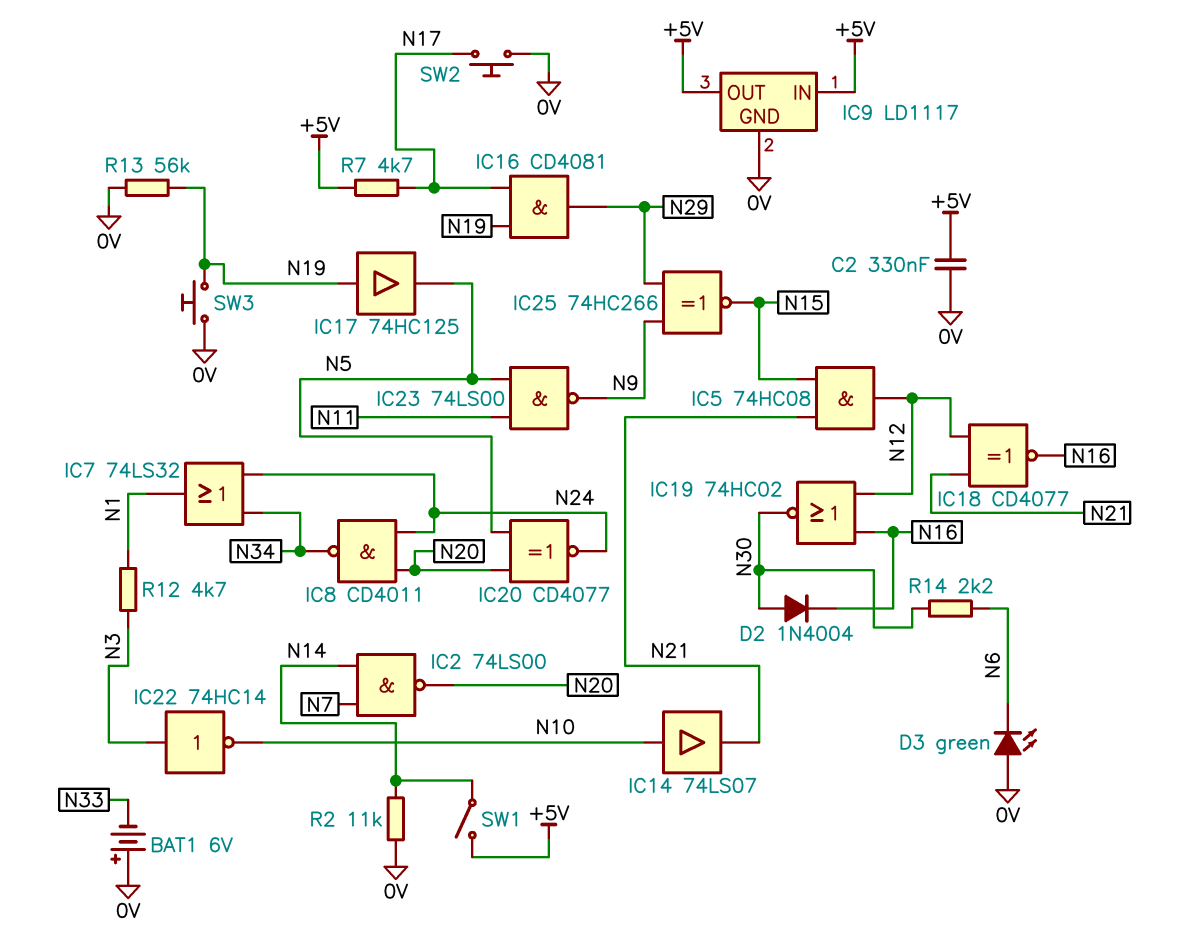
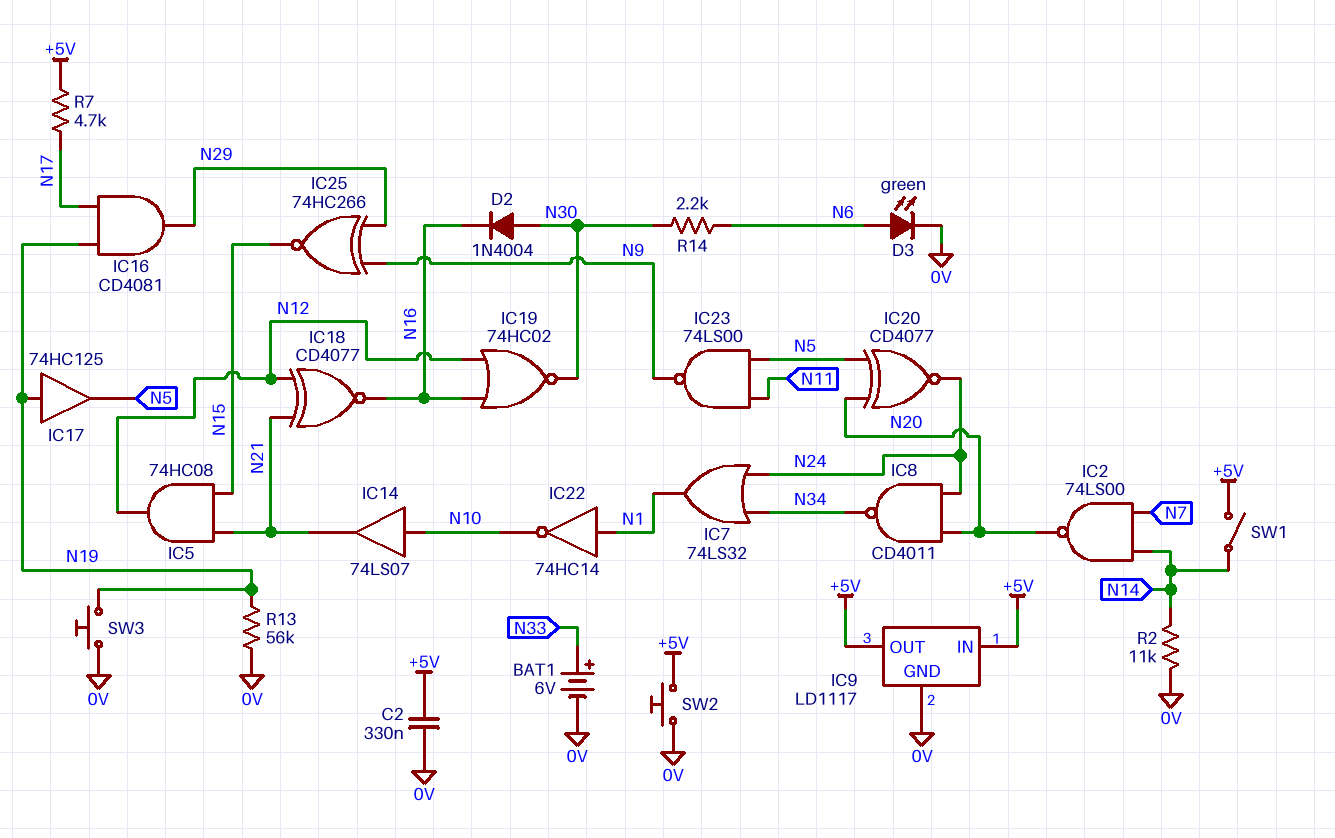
BAT1: 6V (plus 0V, minus N33) -> 6V (plus N33, minus 0V)
D3: LED green (A 0V, K N6) -> LED green (A N6, K 0V)
IC22: NOT 74HC14 (in N3, out N10) -> NOT 74HC14 (in N1, out N10)
R12: 4.7k (N1, N3) -> none
SW2: button (0V, N17) -> button (+5V, 0V)

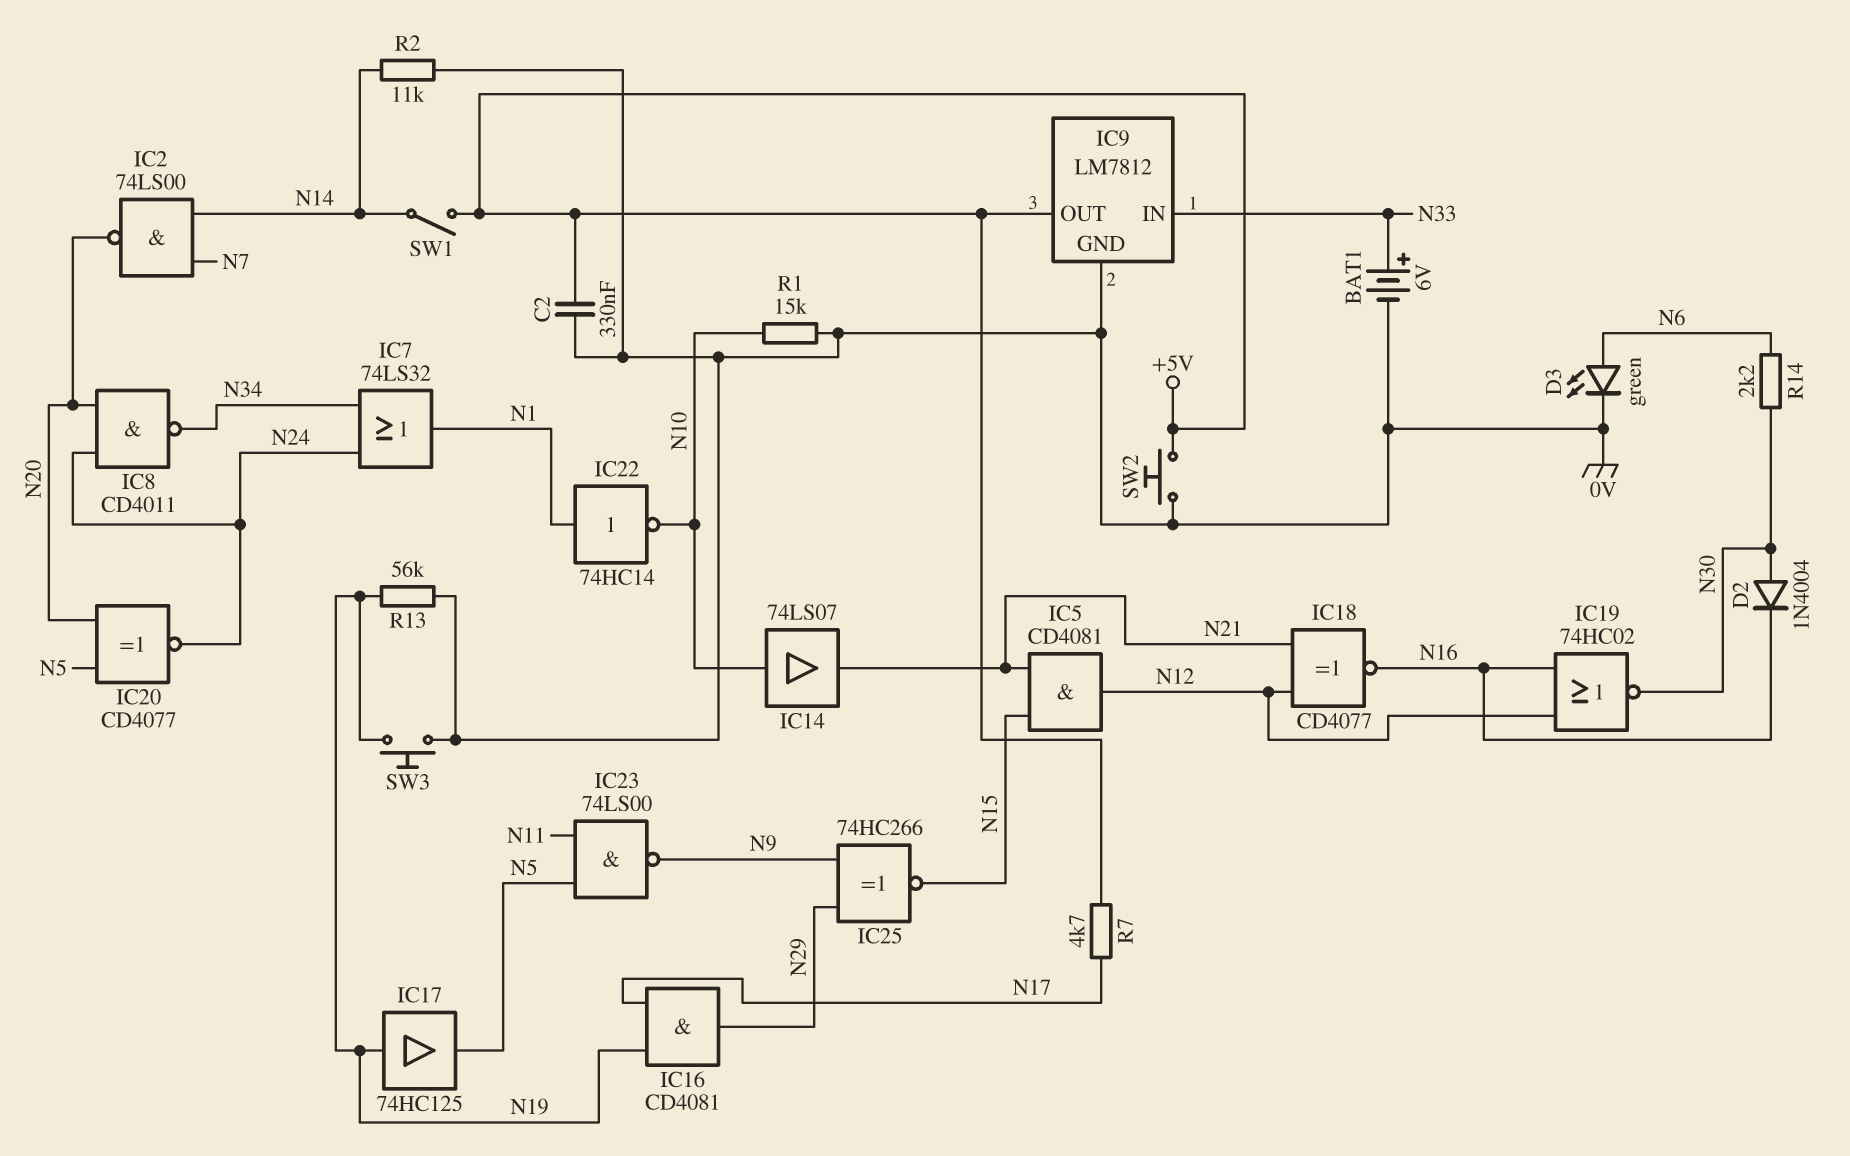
IC5: AND 74HC08 (in N15, in N21, out N12) -> AND CD4081 (in N15, in N21, out N12)
IC9: LD1117 -> LM7812
IC9 pin IN: +5V -> N33
R1: none -> 15k (0V, N10)

